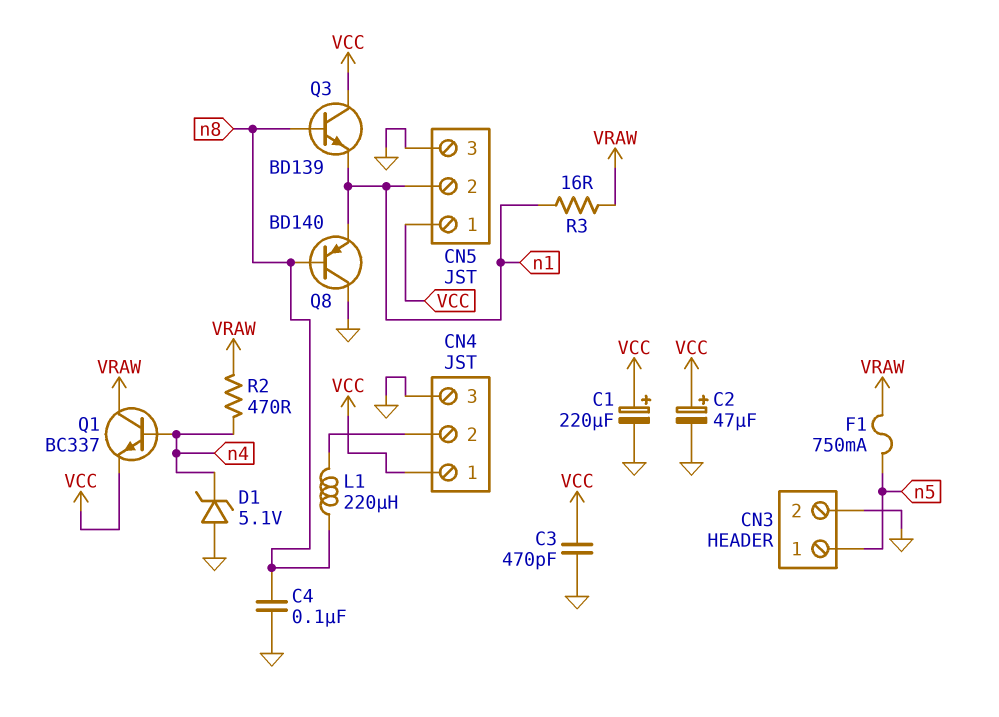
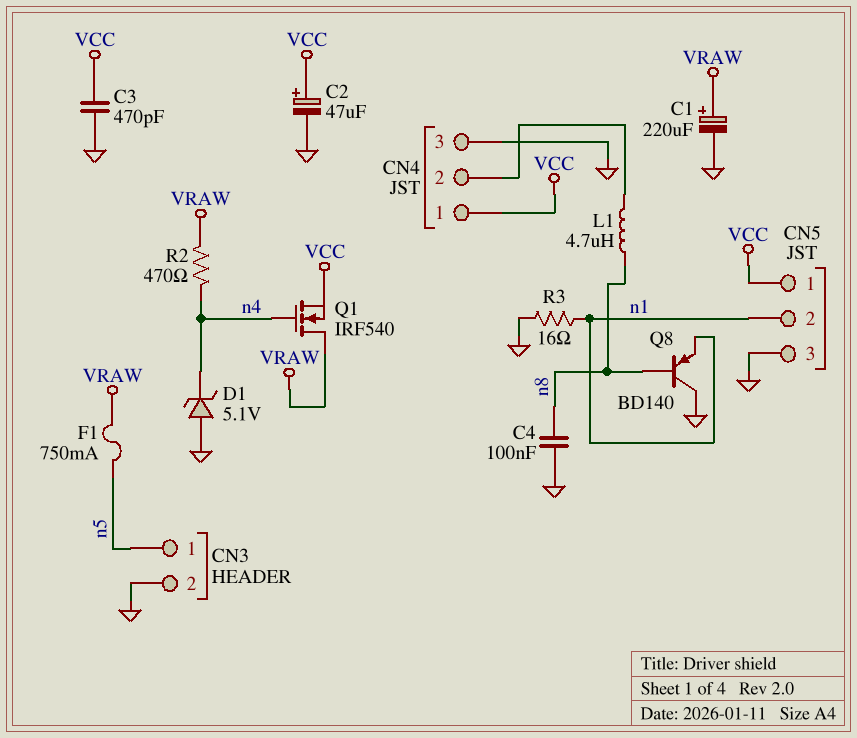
C1: 220uF (plus VCC, minus GND) -> 220uF (plus VRAW, minus GND)
L1: 220uH (CN4/2, n8) -> 4.7uH (CN4/2, n8)
Q1: NPN BC337 (B n4, C VRAW, E VCC) -> NMOS IRF540 (G n4, D VRAW, S VCC)
Q3: NPN BD139 (B n8, C VCC, E n1) -> none
R3: 16 (VRAW, n1) -> 16 (GND, n1)

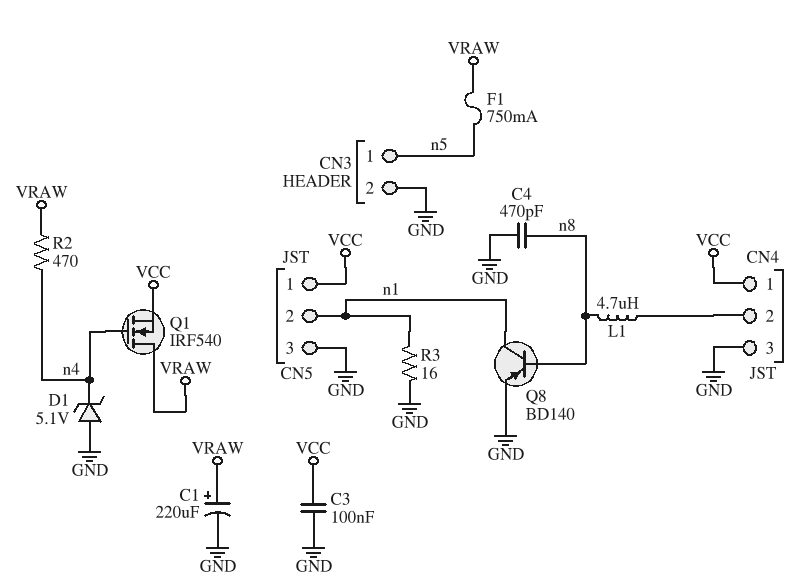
C2: 47uF (plus VCC, minus GND) -> none
C3: 470pF (GND, VCC) -> 100nF (GND, VCC)
C4: 100nF (GND, n8) -> 470pF (GND, n8)
Q8: PNP BD140 (B n8, C GND, E n1) -> PNP BD140 (B n8, C n1, E GND)

